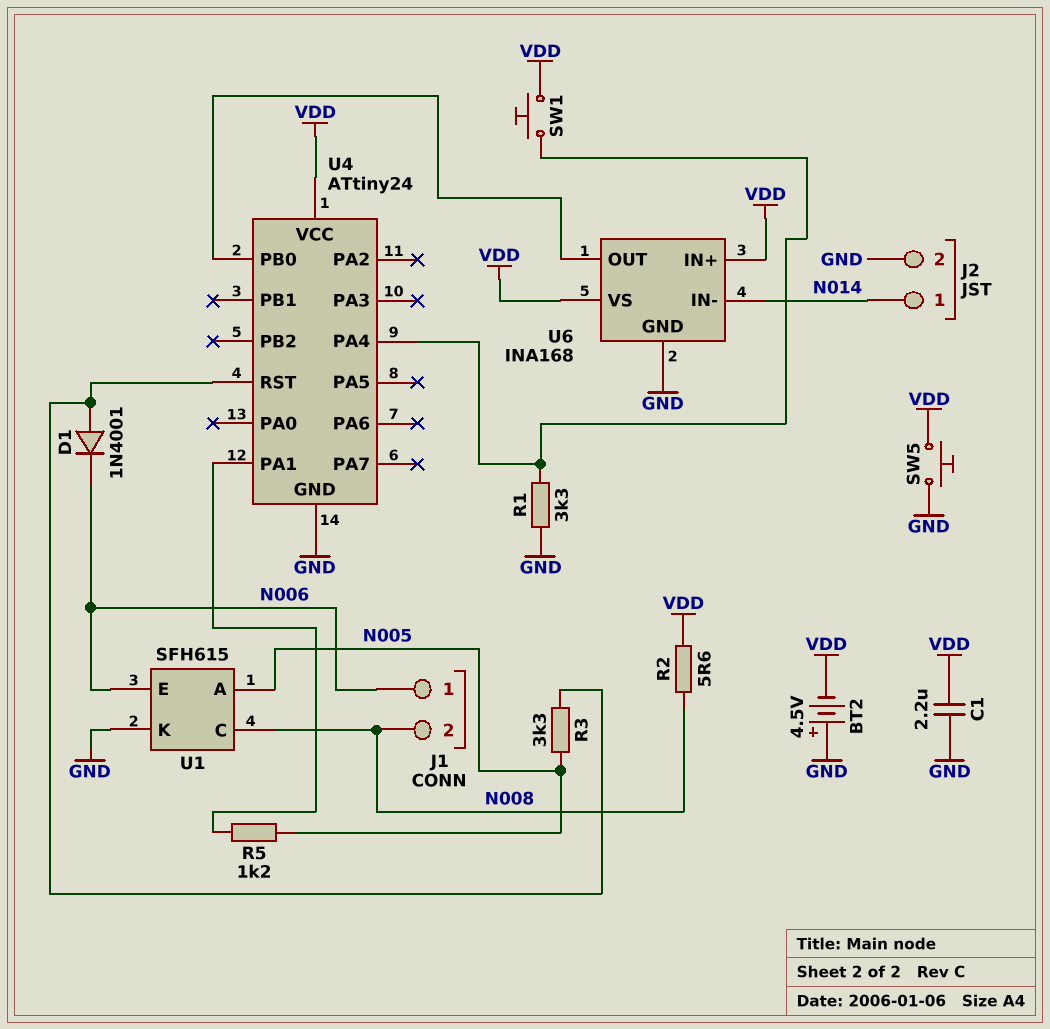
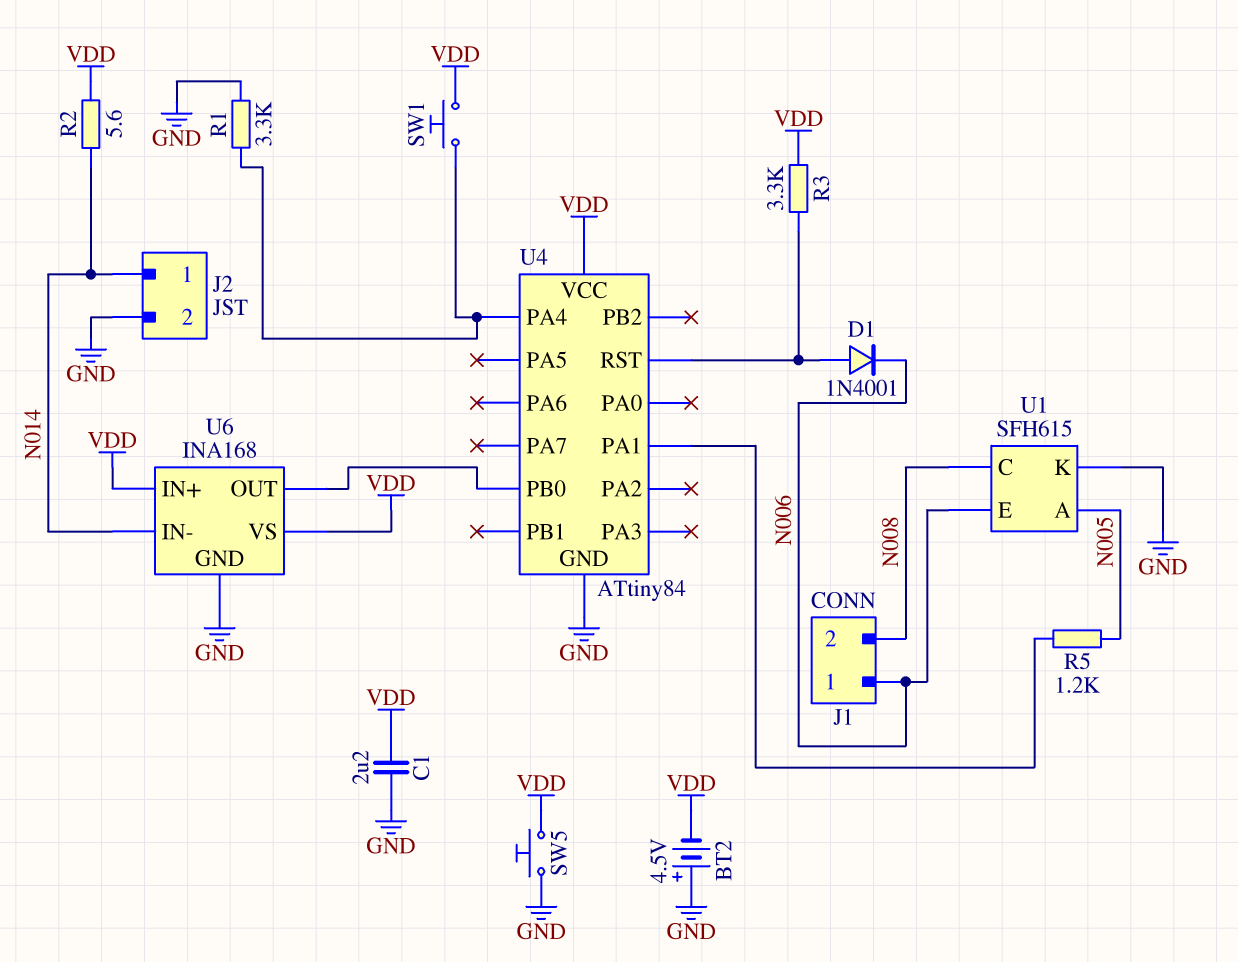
R2: 5.6 (N008, VDD) -> 5.6 (N014, VDD)
R3: 3.3k (N005, U4/RST) -> 3.3k (U4/RST, VDD)
U4: ATtiny24 -> ATtiny84

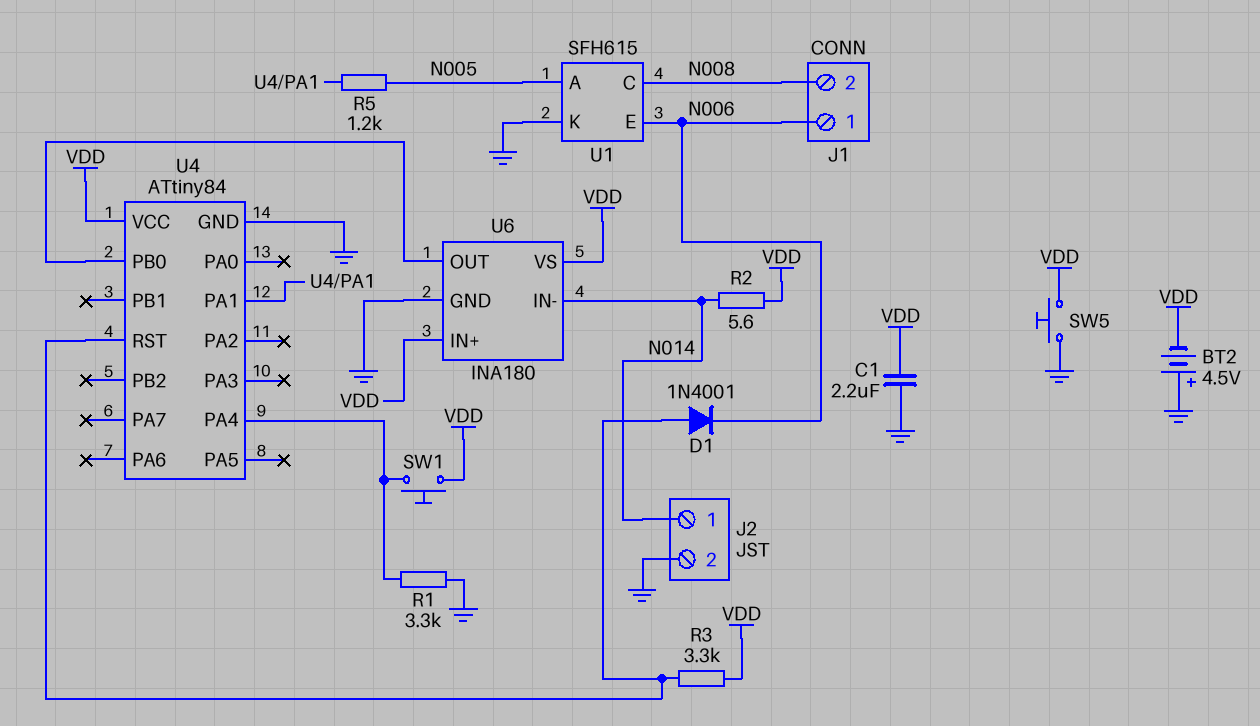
U6: INA168 -> INA180

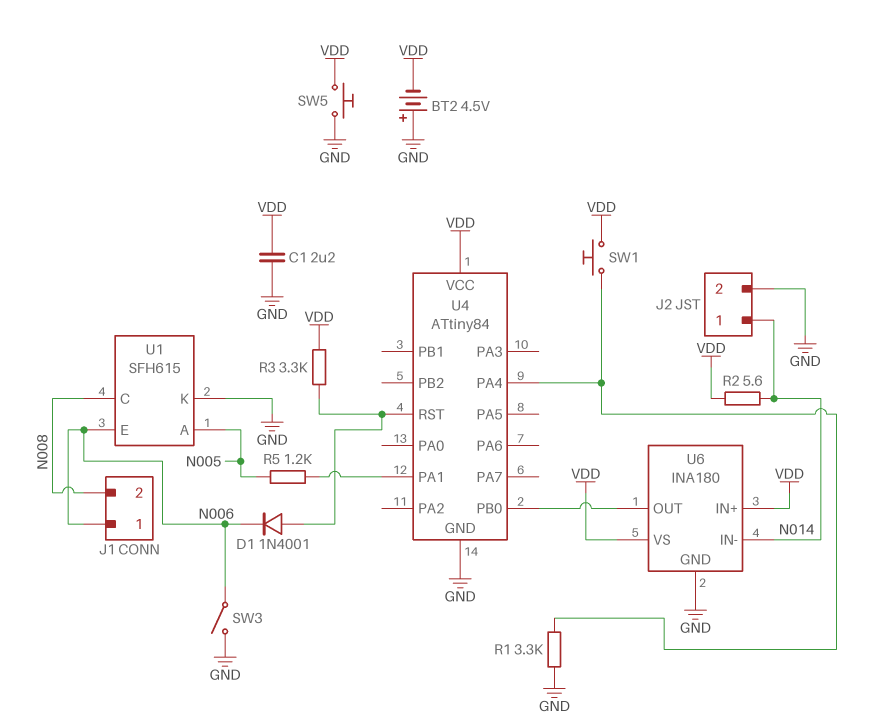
SW3: none -> switch (GND, N006)

